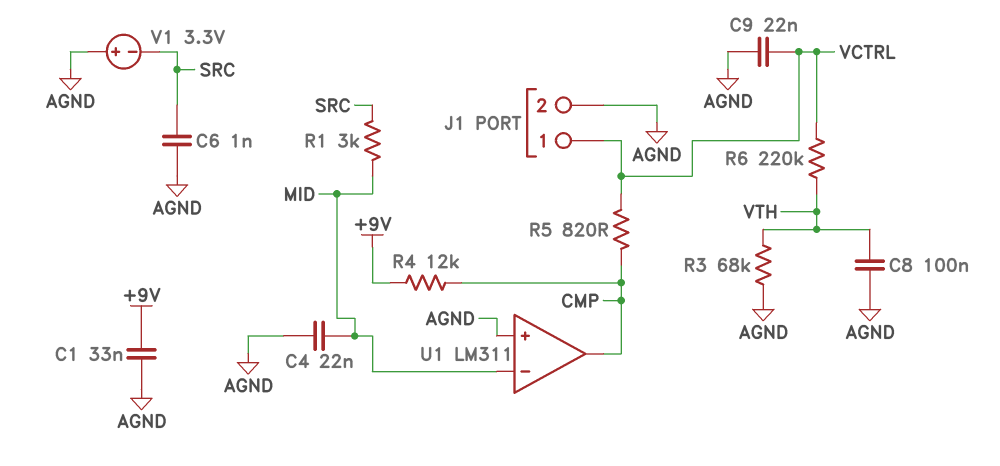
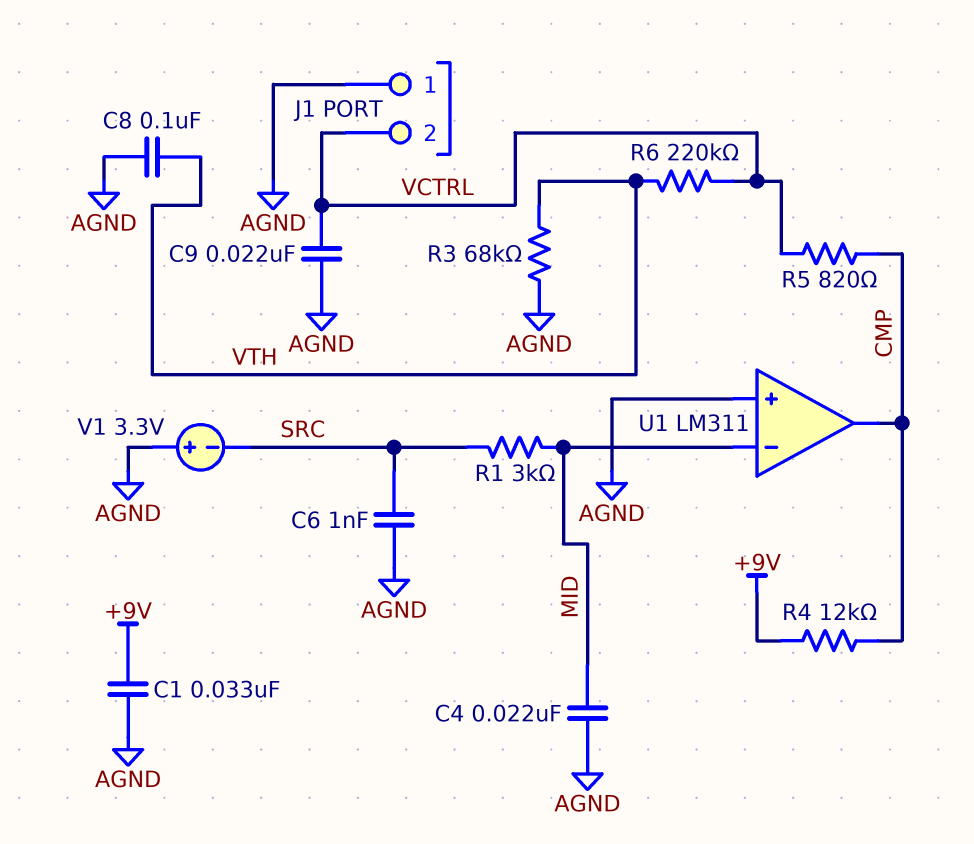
J1 pin 1: VCTRL -> AGND
J1 pin 2: AGND -> VCTRL

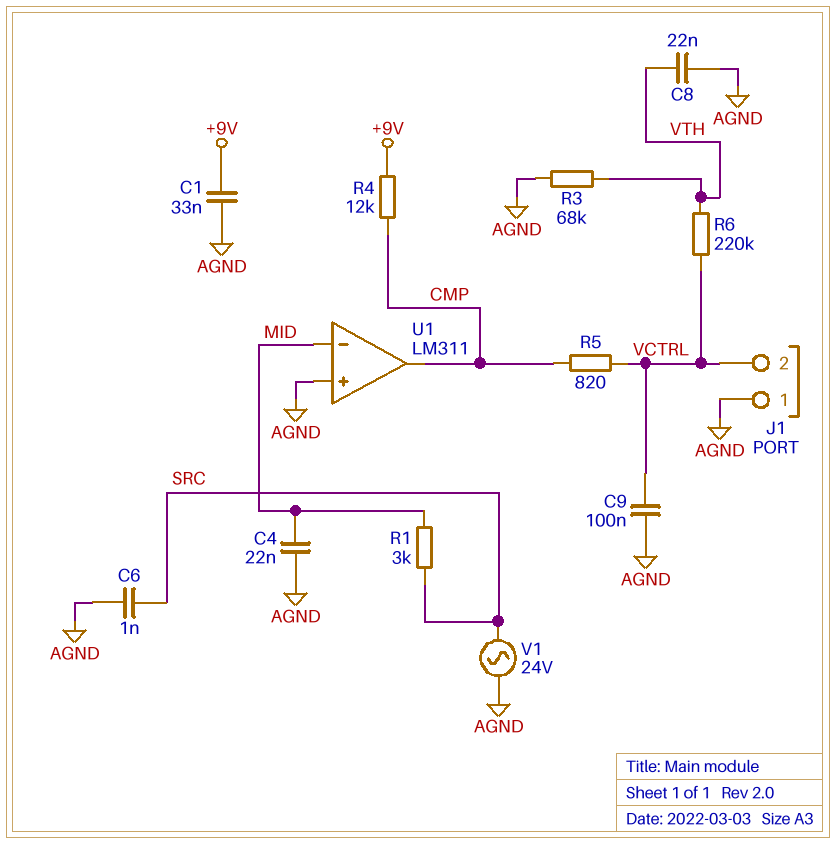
C8: 100nF (AGND, VTH) -> 22nF (AGND, VTH)
C9: 22nF (AGND, VCTRL) -> 100nF (AGND, VCTRL)
V1: 3.3V (plus AGND, minus SRC) -> AC 24V (AGND, SRC)

